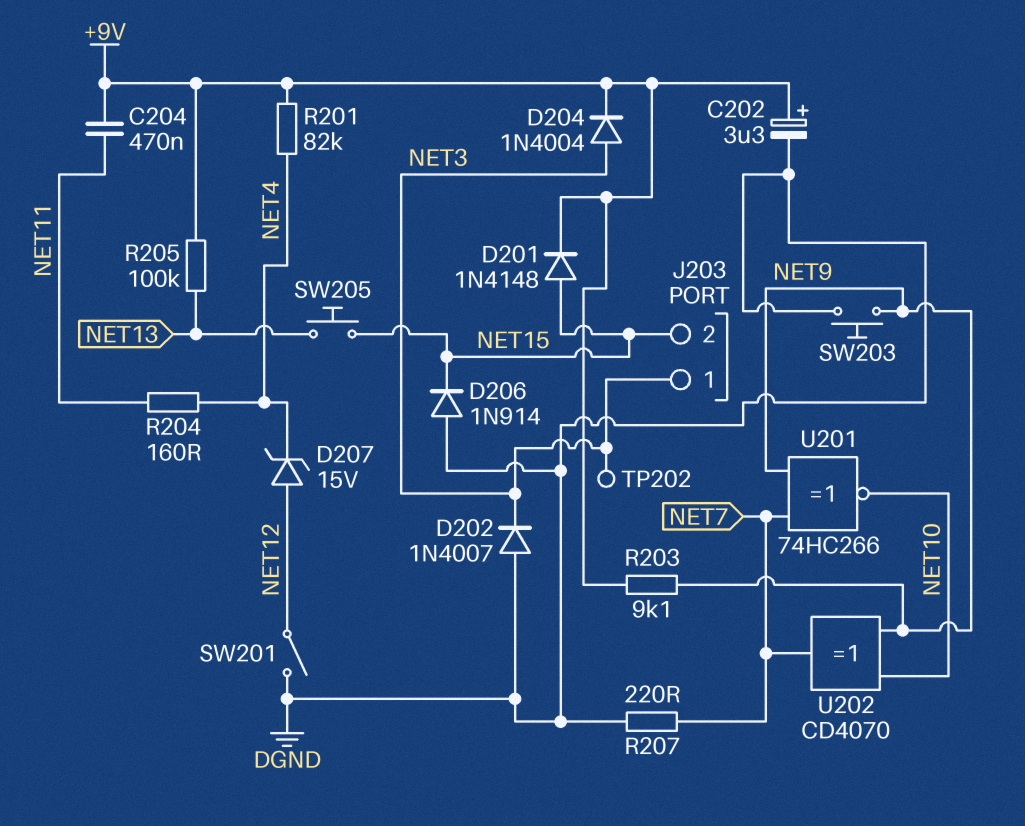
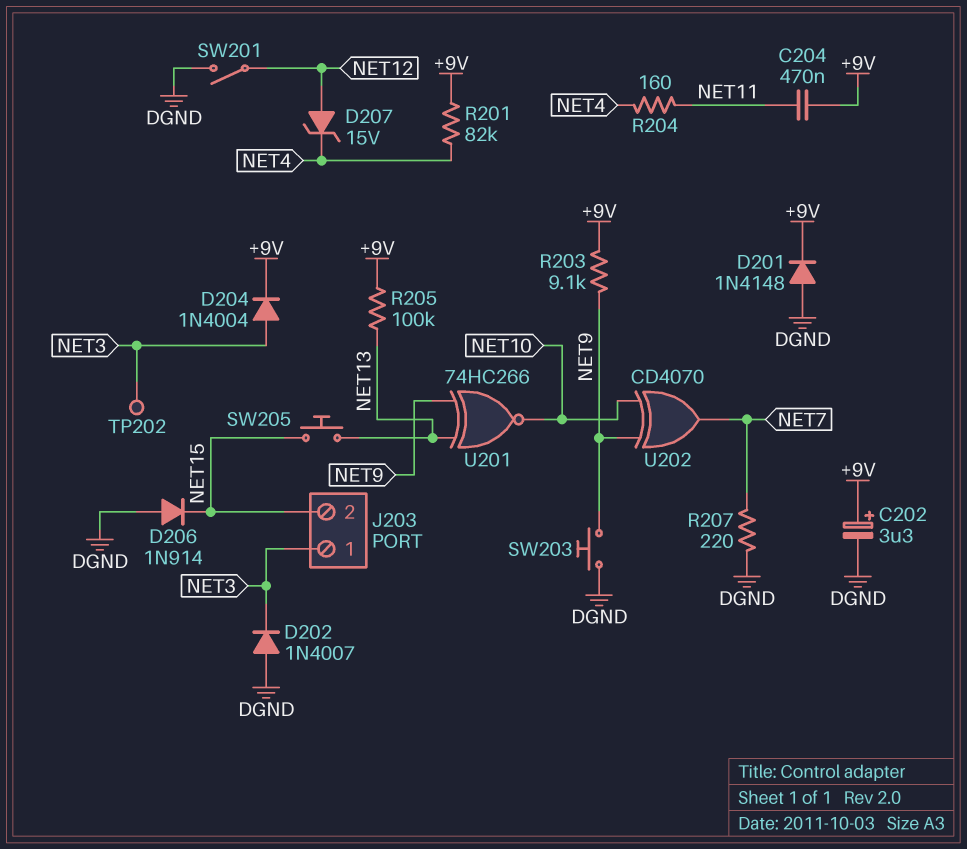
D201: diode 1N4148 (A NET15, K +9V) -> diode 1N4148 (A DGND, K +9V)
U201: XNOR 74HC266 (in NET7, in NET9, out NET10) -> XNOR 74HC266 (in NET9, in NET13, out NET10)

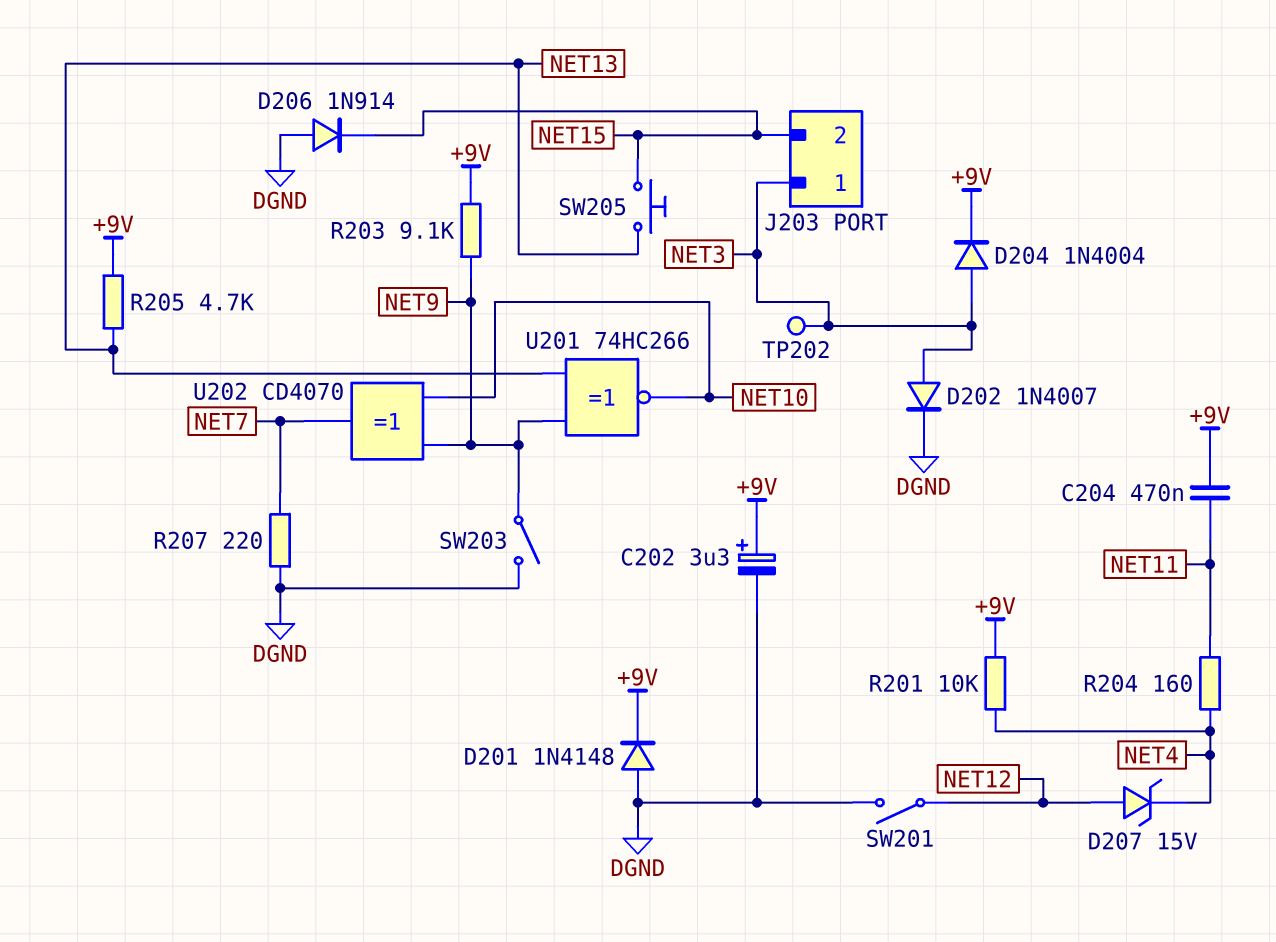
D202: diode 1N4007 (A DGND, K NET3) -> diode 1N4007 (A NET3, K DGND)
R201: 82k (+9V, NET4) -> 10k (+9V, NET4)
R205: 100k (+9V, NET13) -> 4.7k (+9V, NET13)
SW203: button (DGND, NET9) -> switch (DGND, NET9)

